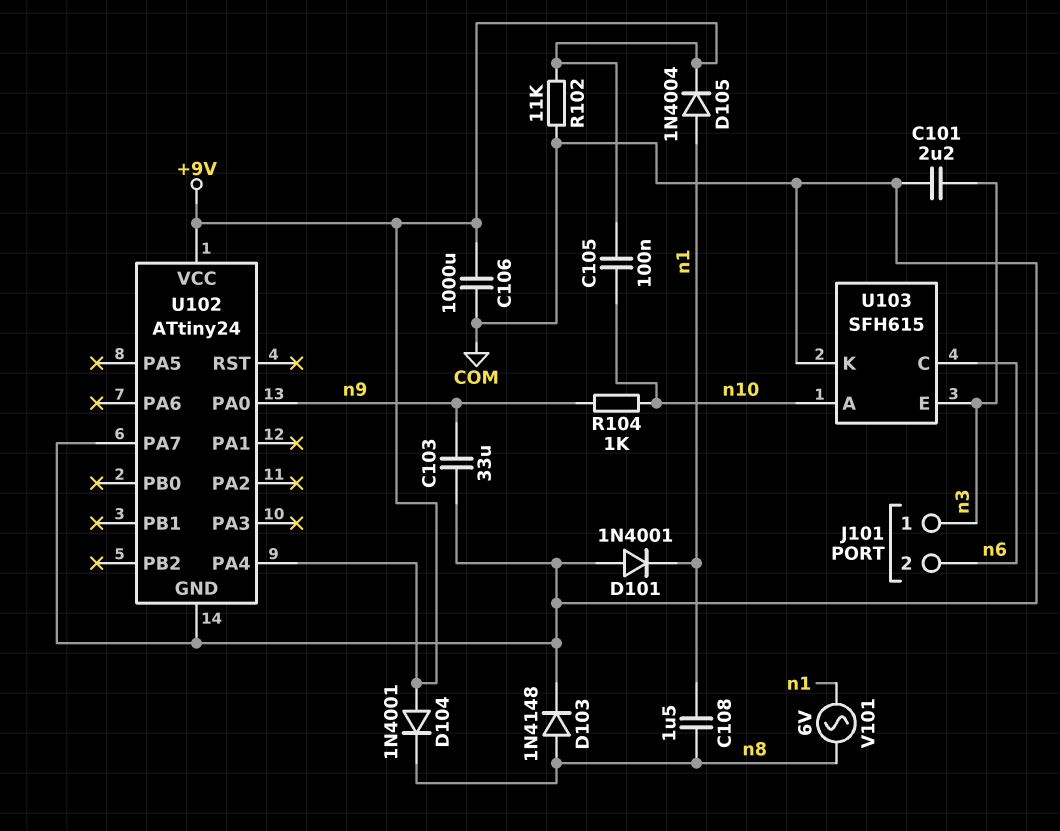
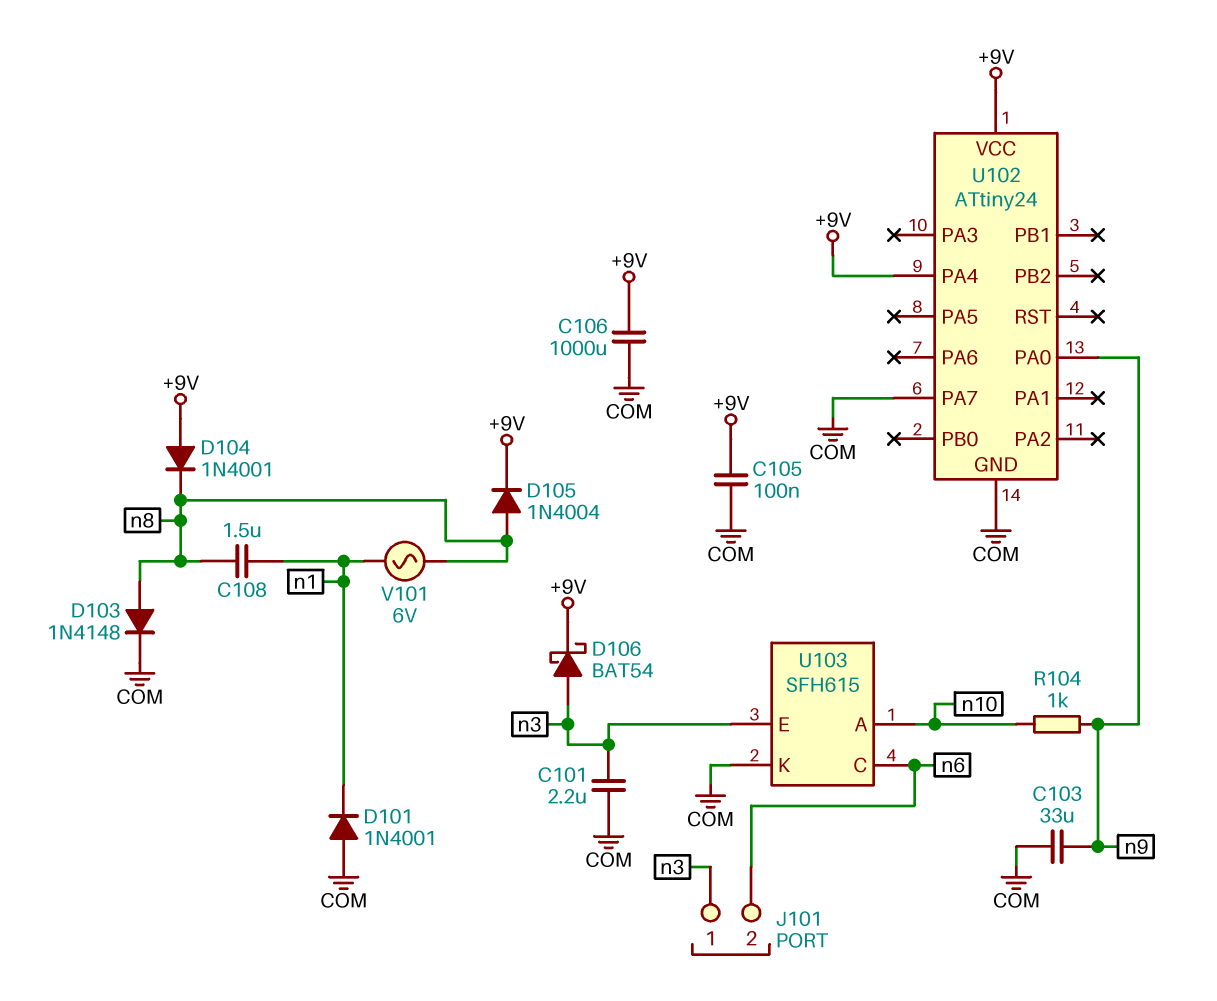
C105: 100nF (+9V, n10) -> 100nF (+9V, COM)
D105: diode 1N4004 (A n1, K +9V) -> diode 1N4004 (A n8, K +9V)
D106: none -> schottky BAT54 (A n3, K +9V)
R102: 11k (+9V, COM) -> none

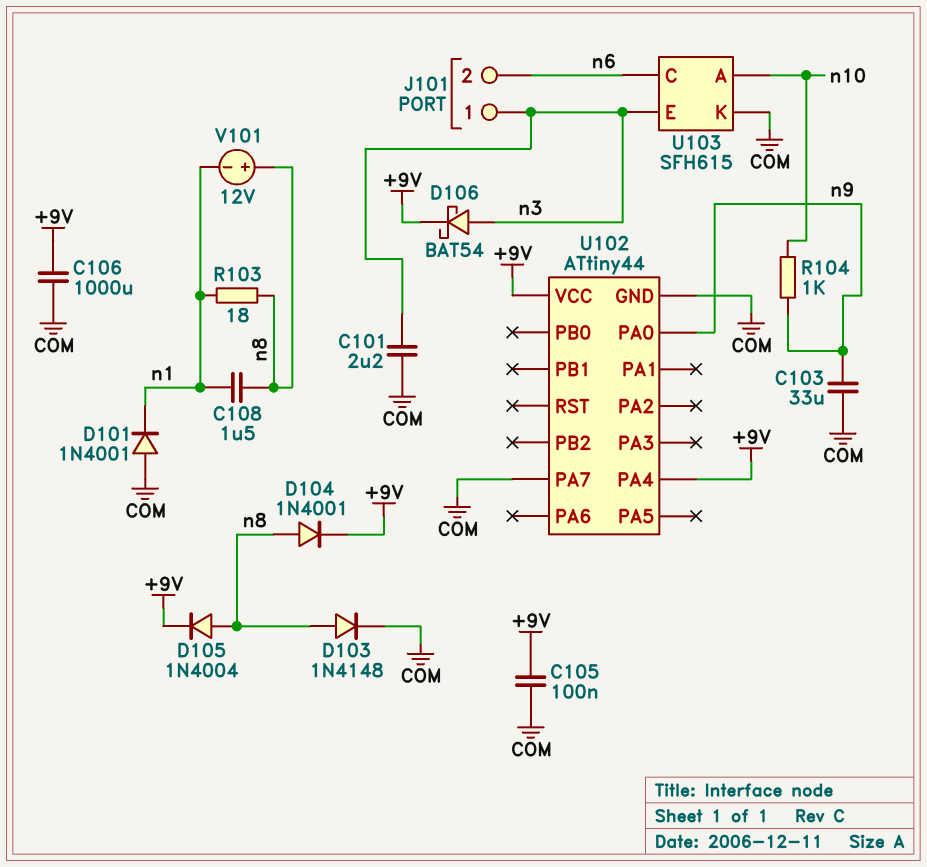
D104: diode 1N4001 (A +9V, K n8) -> diode 1N4001 (A n8, K +9V)
R103: none -> 18 (n1, n8)
U102: ATtiny24 -> ATtiny44
V101: AC 6V (n1, n8) -> 12V (plus n8, minus n1)

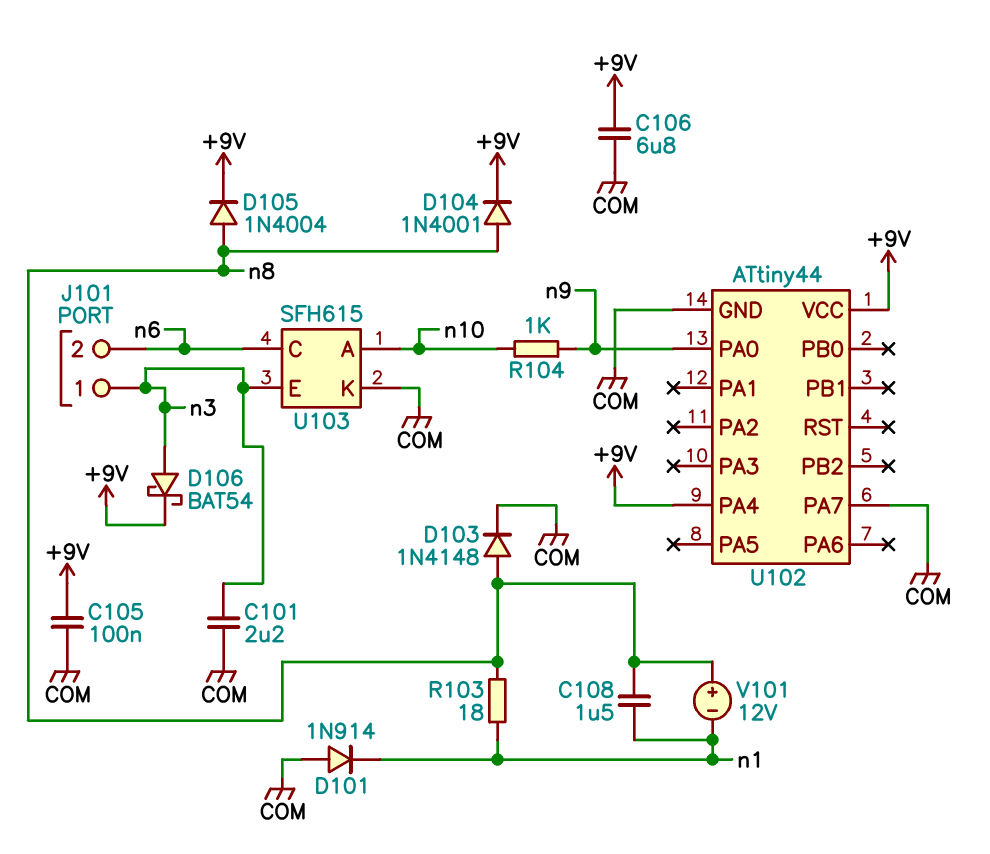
C103: 33uF (COM, n9) -> none
C106: 1000uF (+9V, COM) -> 6.8uF (+9V, COM)
D101: diode 1N4001 (A COM, K n1) -> diode 1N914 (A COM, K n1)

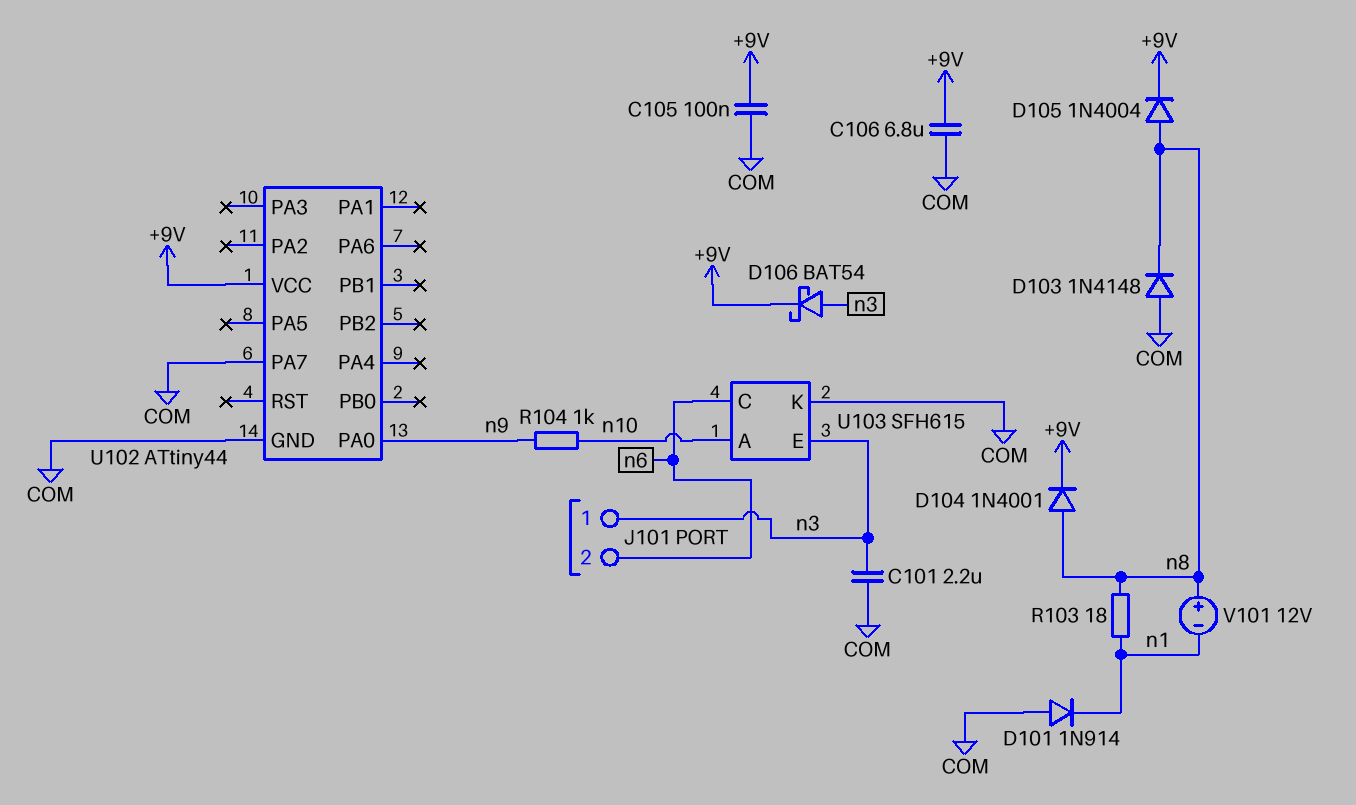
C108: 1.5uF (n1, n8) -> none
D103: diode 1N4148 (A n8, K COM) -> diode 1N4148 (A COM, K n8)
U102 pin PA4: +9V -> none

